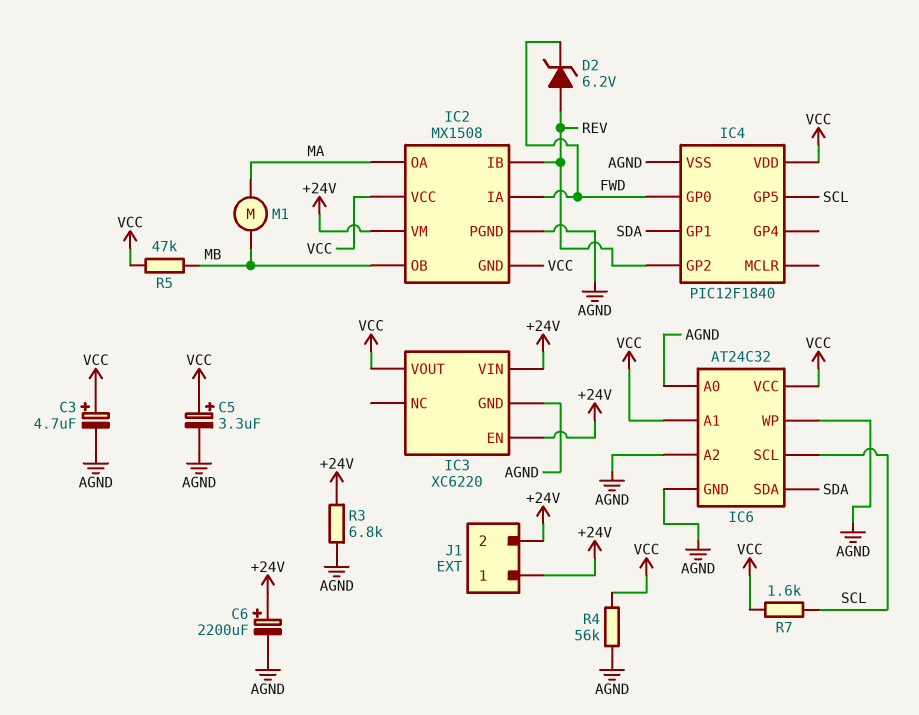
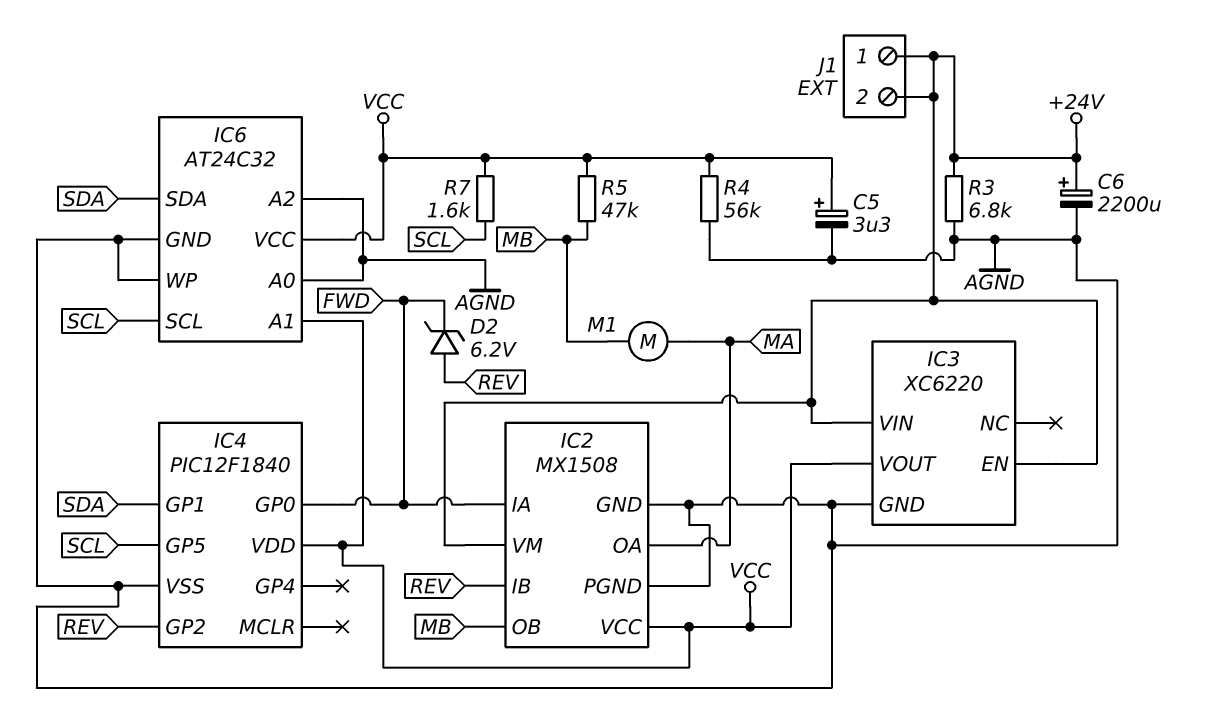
C3: 4.7uF (plus VCC, minus AGND) -> none
IC2 pin GND: VCC -> AGND

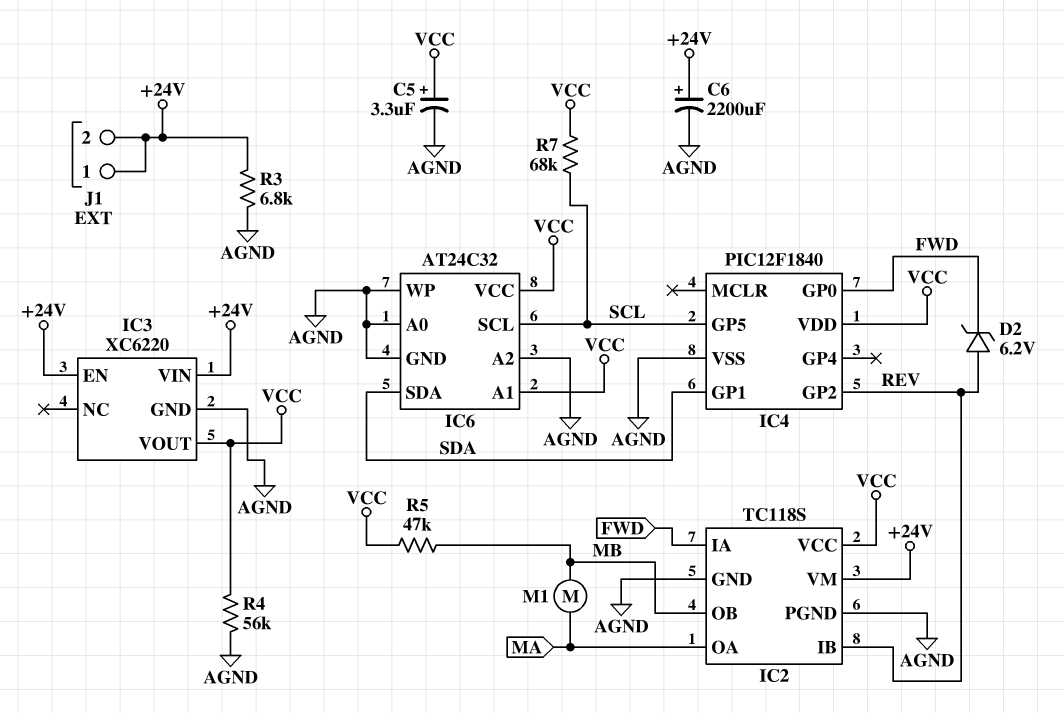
IC2: MX1508 -> TC118S
R7: 1.6k (SCL, VCC) -> 68k (SCL, VCC)

